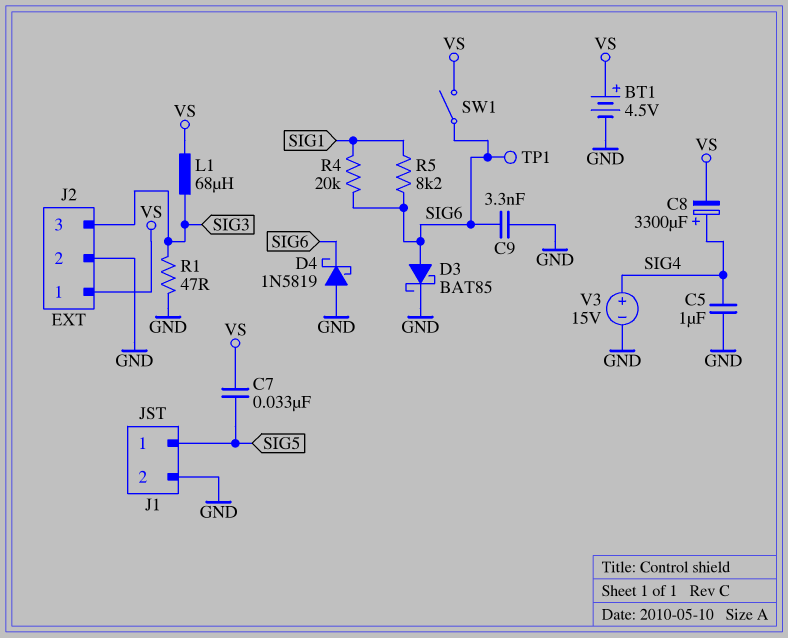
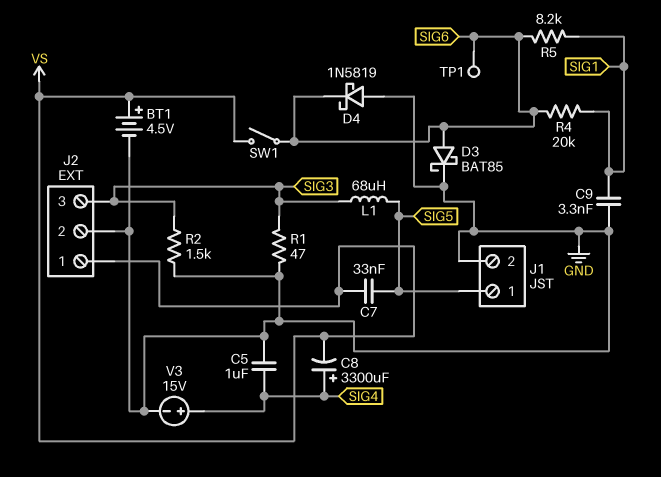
C9: 3.3nF (GND, SIG6) -> 3.3nF (GND, SIG1)
L1: 68uH (SIG3, VS) -> 68uH (SIG3, SIG5)
R2: none -> 1.5k (GND, SIG3)

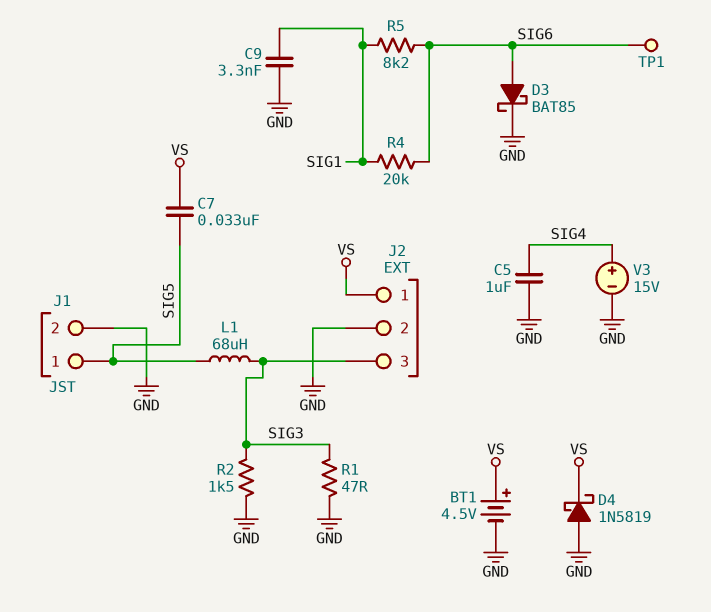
C8: 3300uF (plus SIG4, minus VS) -> none
D4: schottky 1N5819 (A GND, K SIG6) -> schottky 1N5819 (A GND, K VS)
SW1: switch (SIG6, VS) -> none

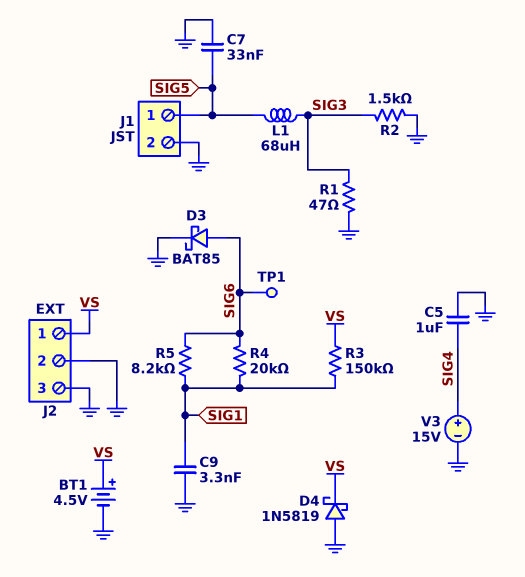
C7: 33nF (SIG5, VS) -> 33nF (GND, SIG5)
J2 pin 3: SIG3 -> GND
R3: none -> 150k (SIG1, VS)

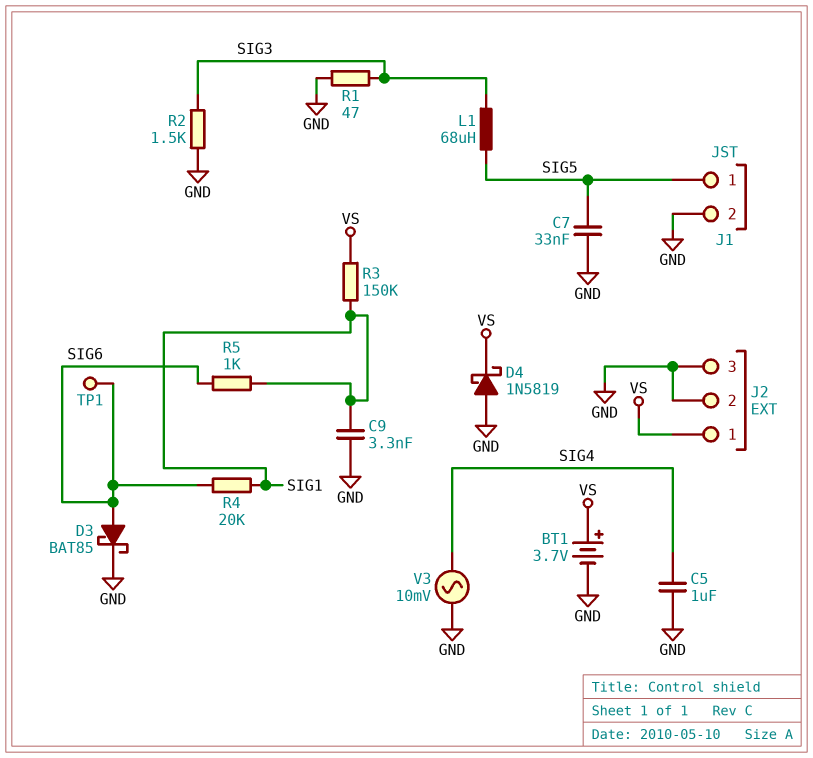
BT1: 4.5V (plus VS, minus GND) -> 3.7V (plus VS, minus GND)
R5: 8.2k (SIG1, SIG6) -> 1k (SIG1, SIG6)
V3: 15V (plus SIG4, minus GND) -> AC 10mV (GND, SIG4)

